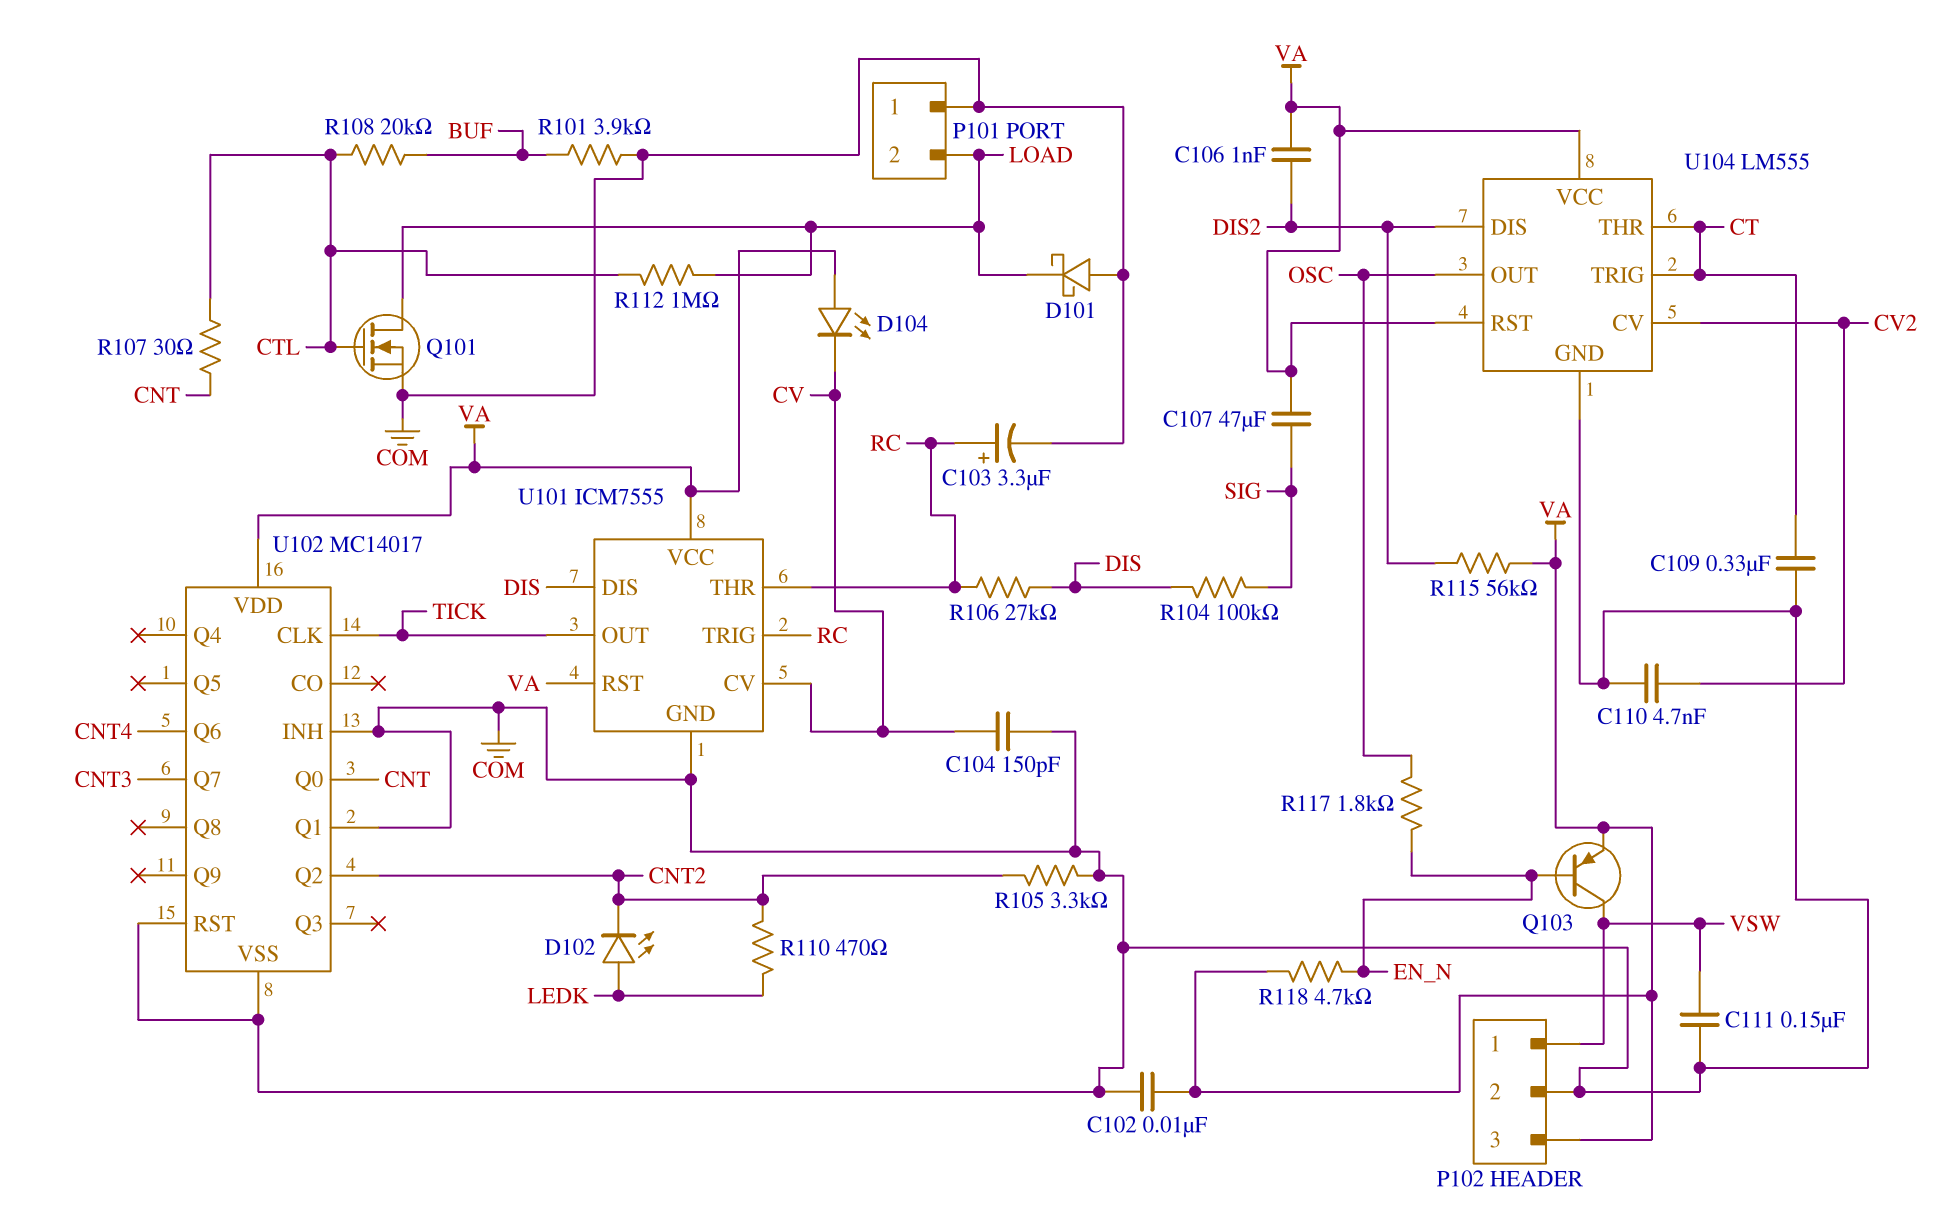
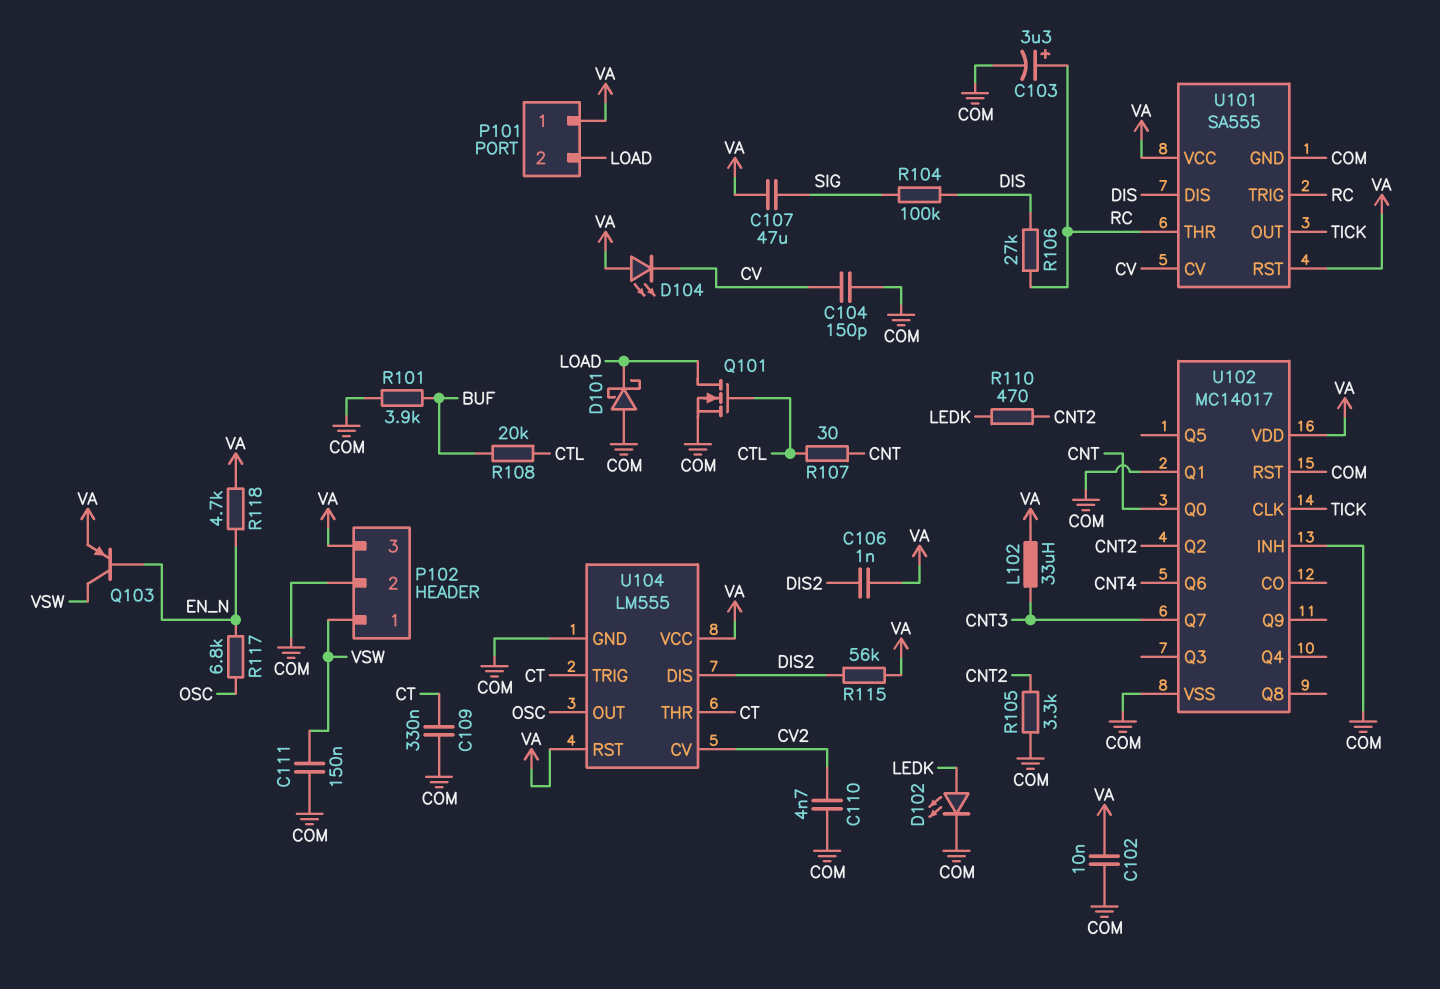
D102: LED (A LEDK, K CNT2) -> LED (A LEDK, K COM)
L102: none -> 33uH (CNT3, VA)
P101 pin 1: COM -> VA
R112: 1M (CTL, LOAD) -> none
R117: 1.8k (EN_N, OSC) -> 6.8k (EN_N, OSC)
U101: ICM7555 -> SA555

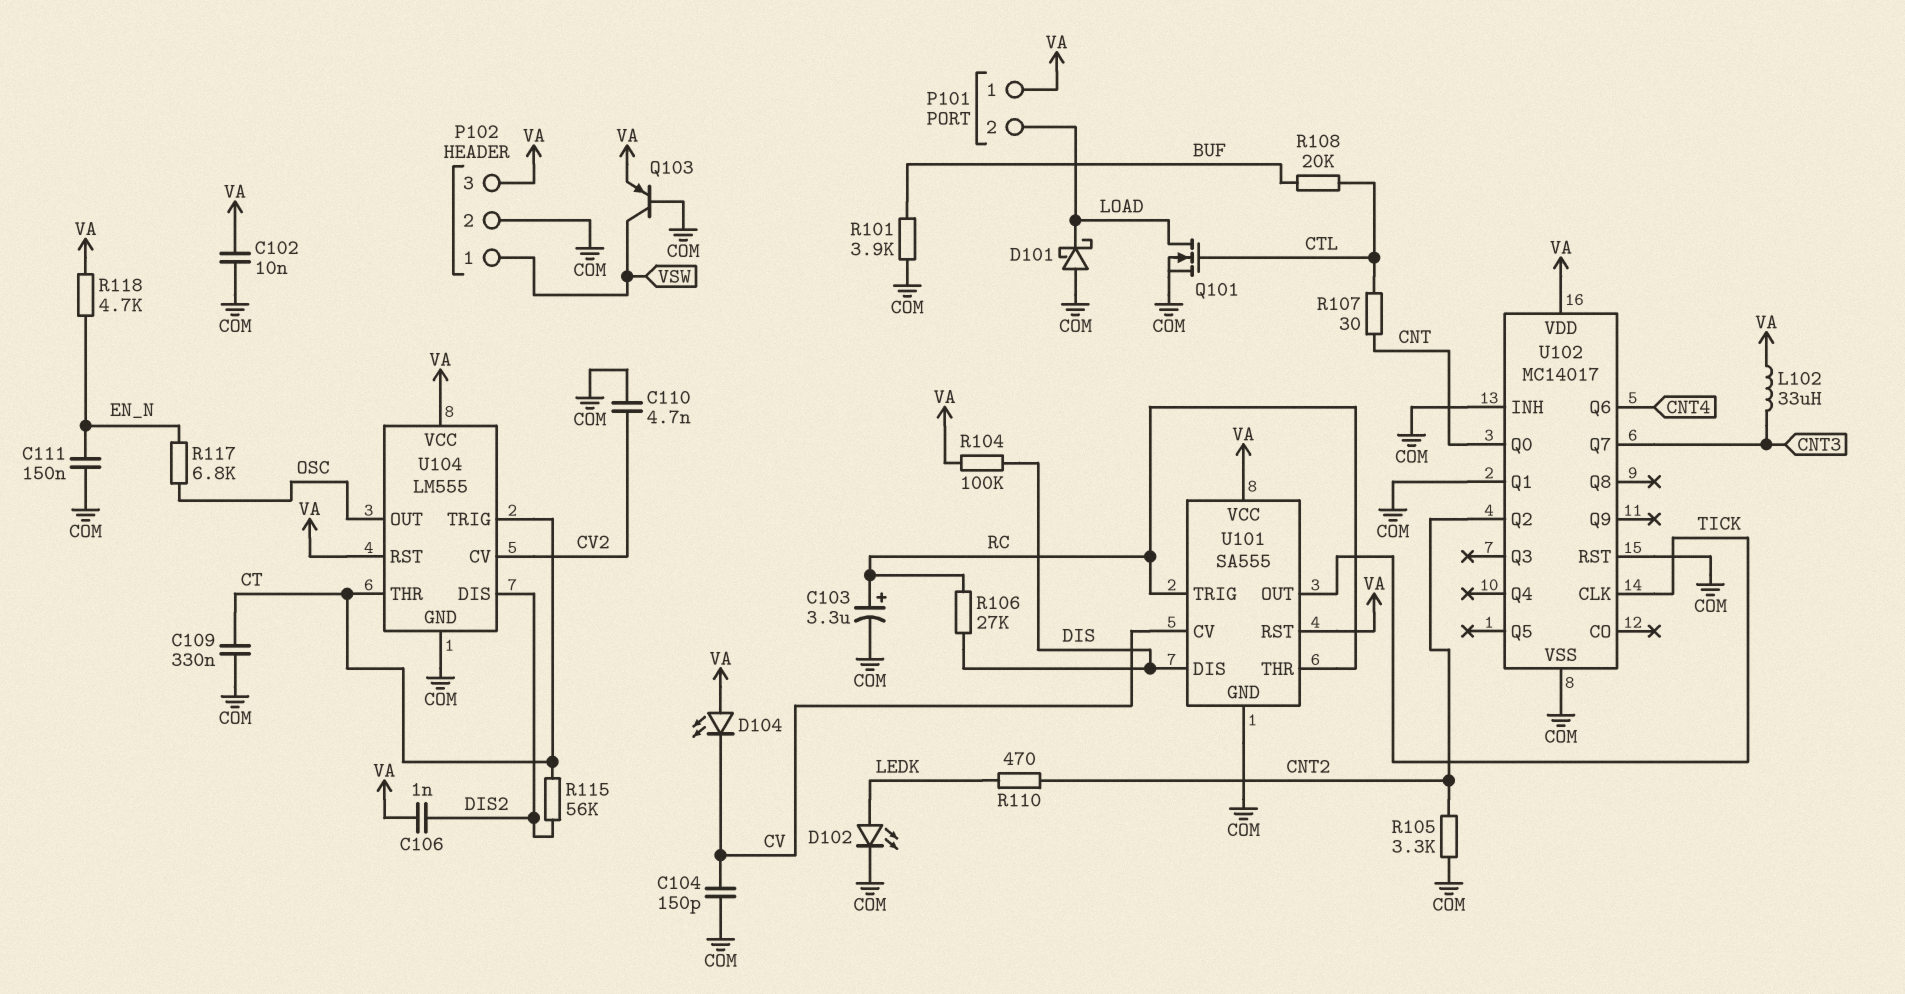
C107: 47uF (SIG, VA) -> none
C111: 150nF (COM, VSW) -> 150nF (COM, EN_N)
Q103: PNP (B EN_N, C VSW, E VA) -> PNP (B COM, C VSW, E VA)
R104: 100k (DIS, SIG) -> 100k (DIS, VA)
R115: 56k (DIS2, VA) -> 56k (CT, DIS2)

